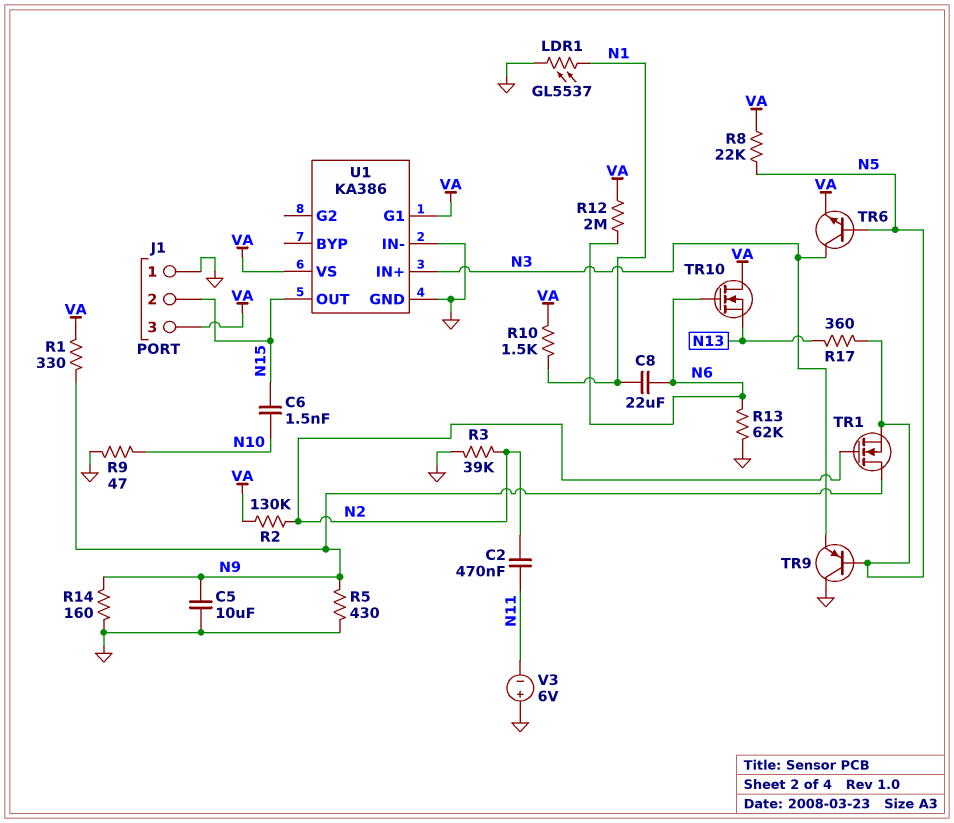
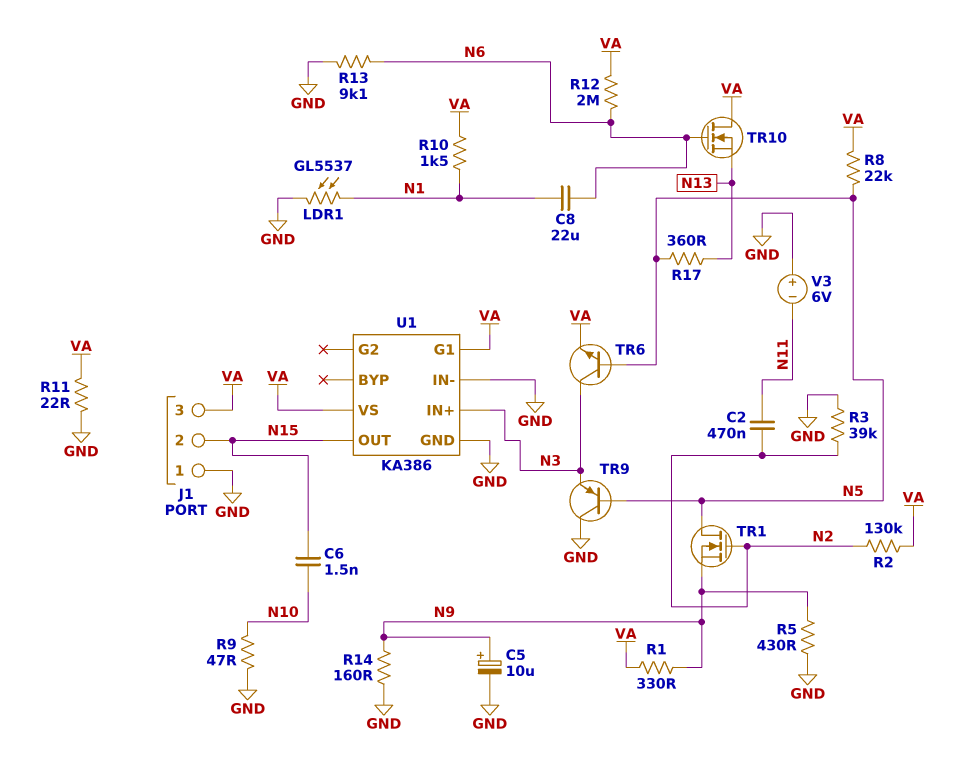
C5: 10uF (GND, N9) -> 10uF (plus N9, minus GND)
R11: none -> 22 (GND, VA)
R13: 62k (GND, N6) -> 9.1k (GND, N6)
TR1: NMOS (G N2, D N9, S N5) -> NMOS (G N2, D N5, S N9)

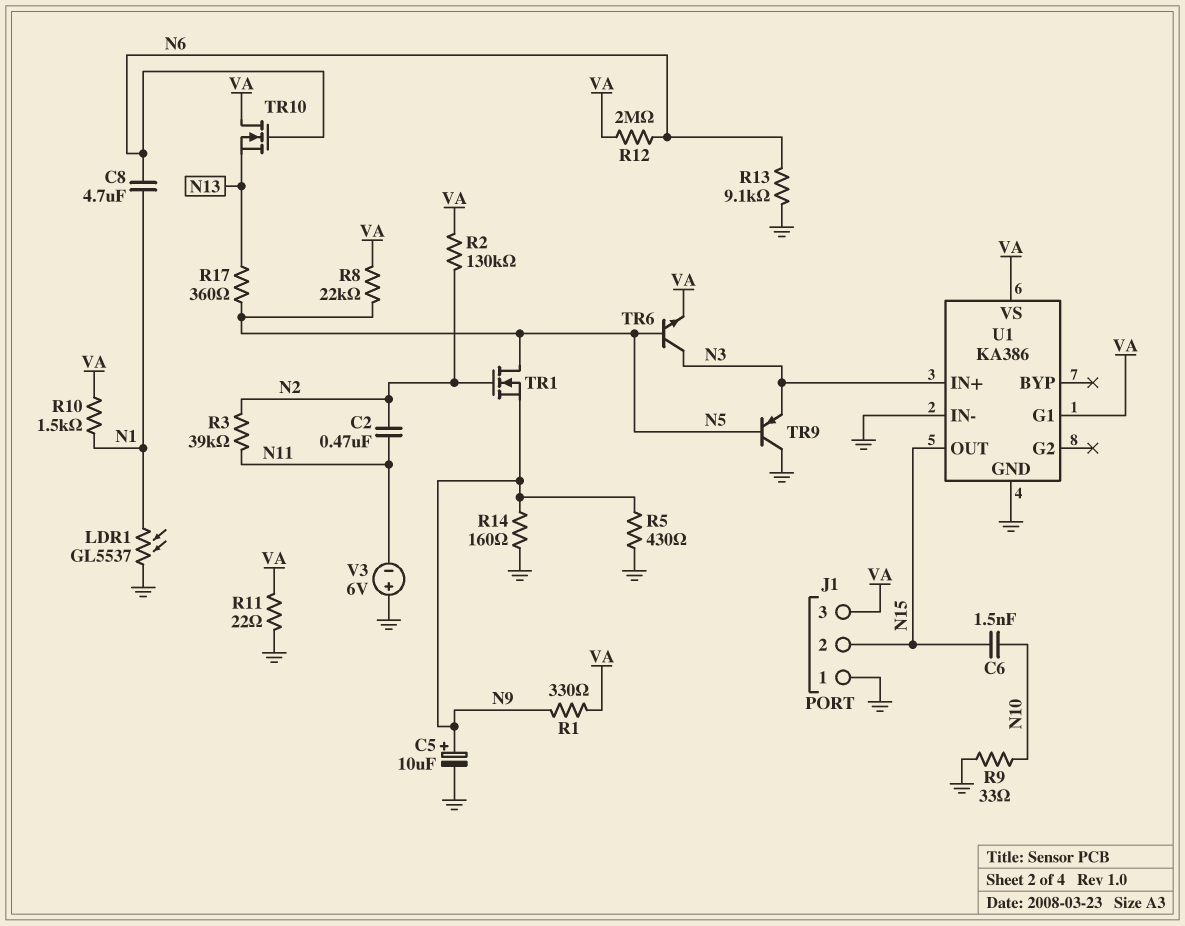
C8: 22uF (N1, N6) -> 4.7uF (N1, N6)
R3: 39k (GND, N2) -> 39k (N2, N11)
R9: 47 (GND, N10) -> 33 (GND, N10)

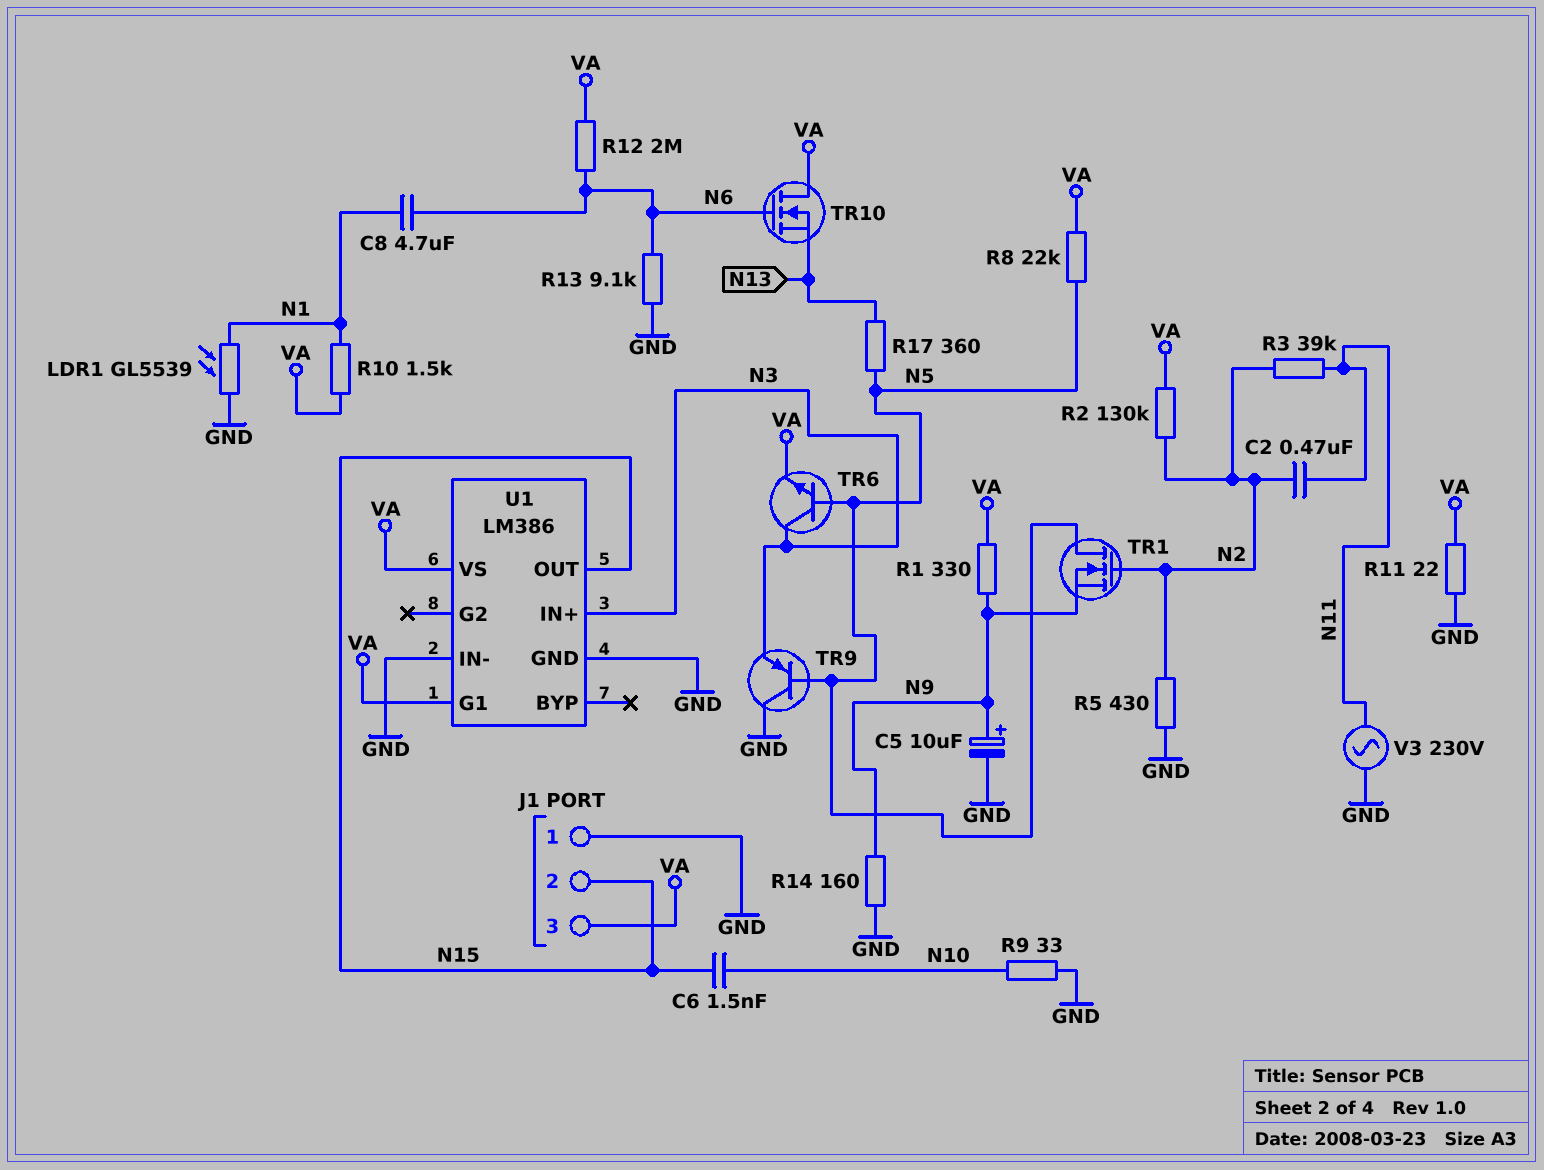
LDR1: GL5537 (GND, N1) -> GL5539 (GND, N1)
R5: 430 (GND, N9) -> 430 (GND, N2)
U1: KA386 -> LM386
V3: 6V (plus GND, minus N11) -> AC 230V (GND, N11)

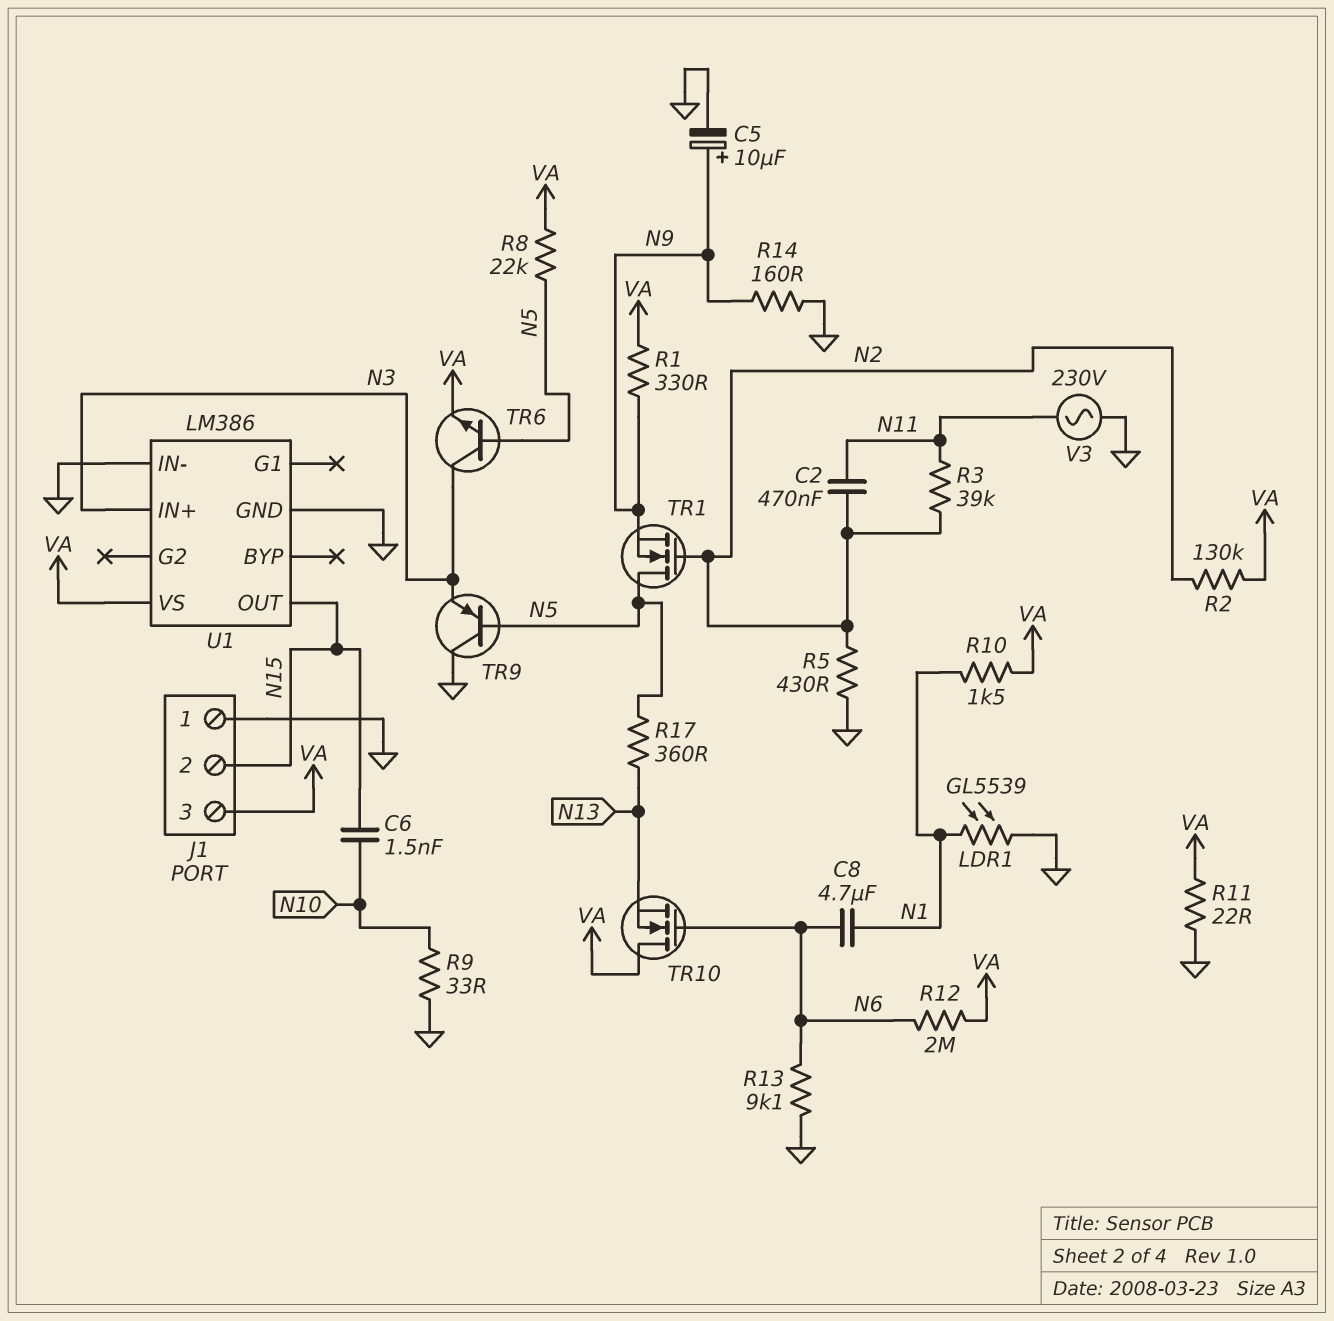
U1 pin G1: VA -> none

